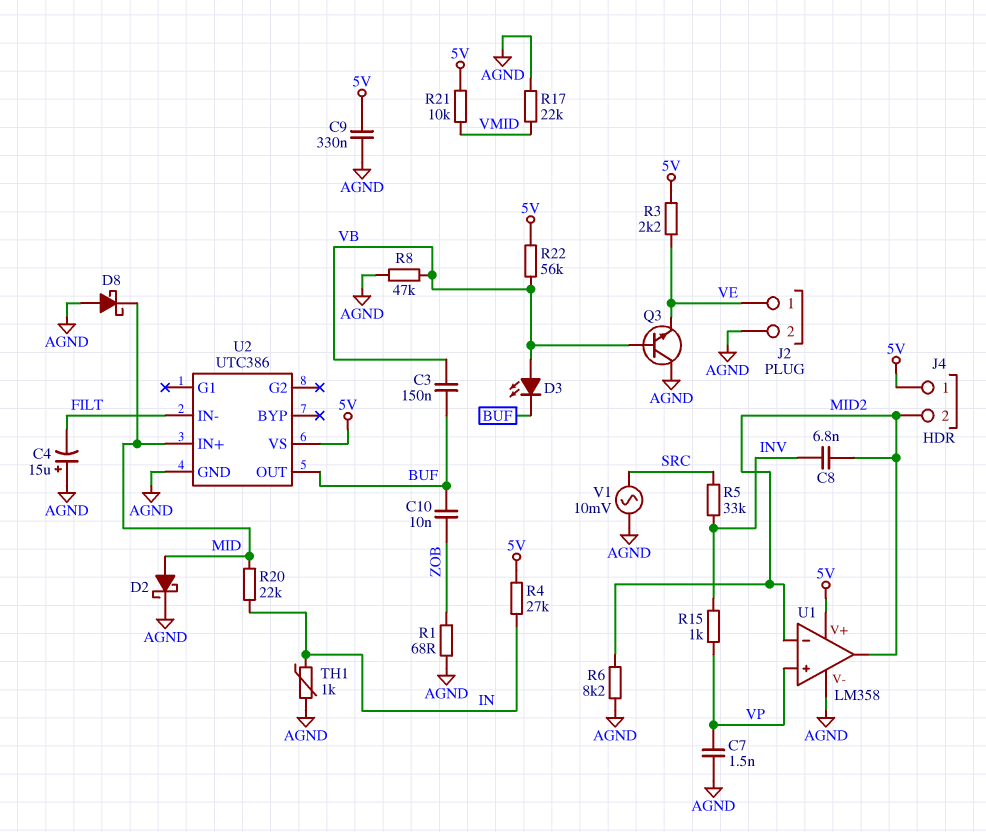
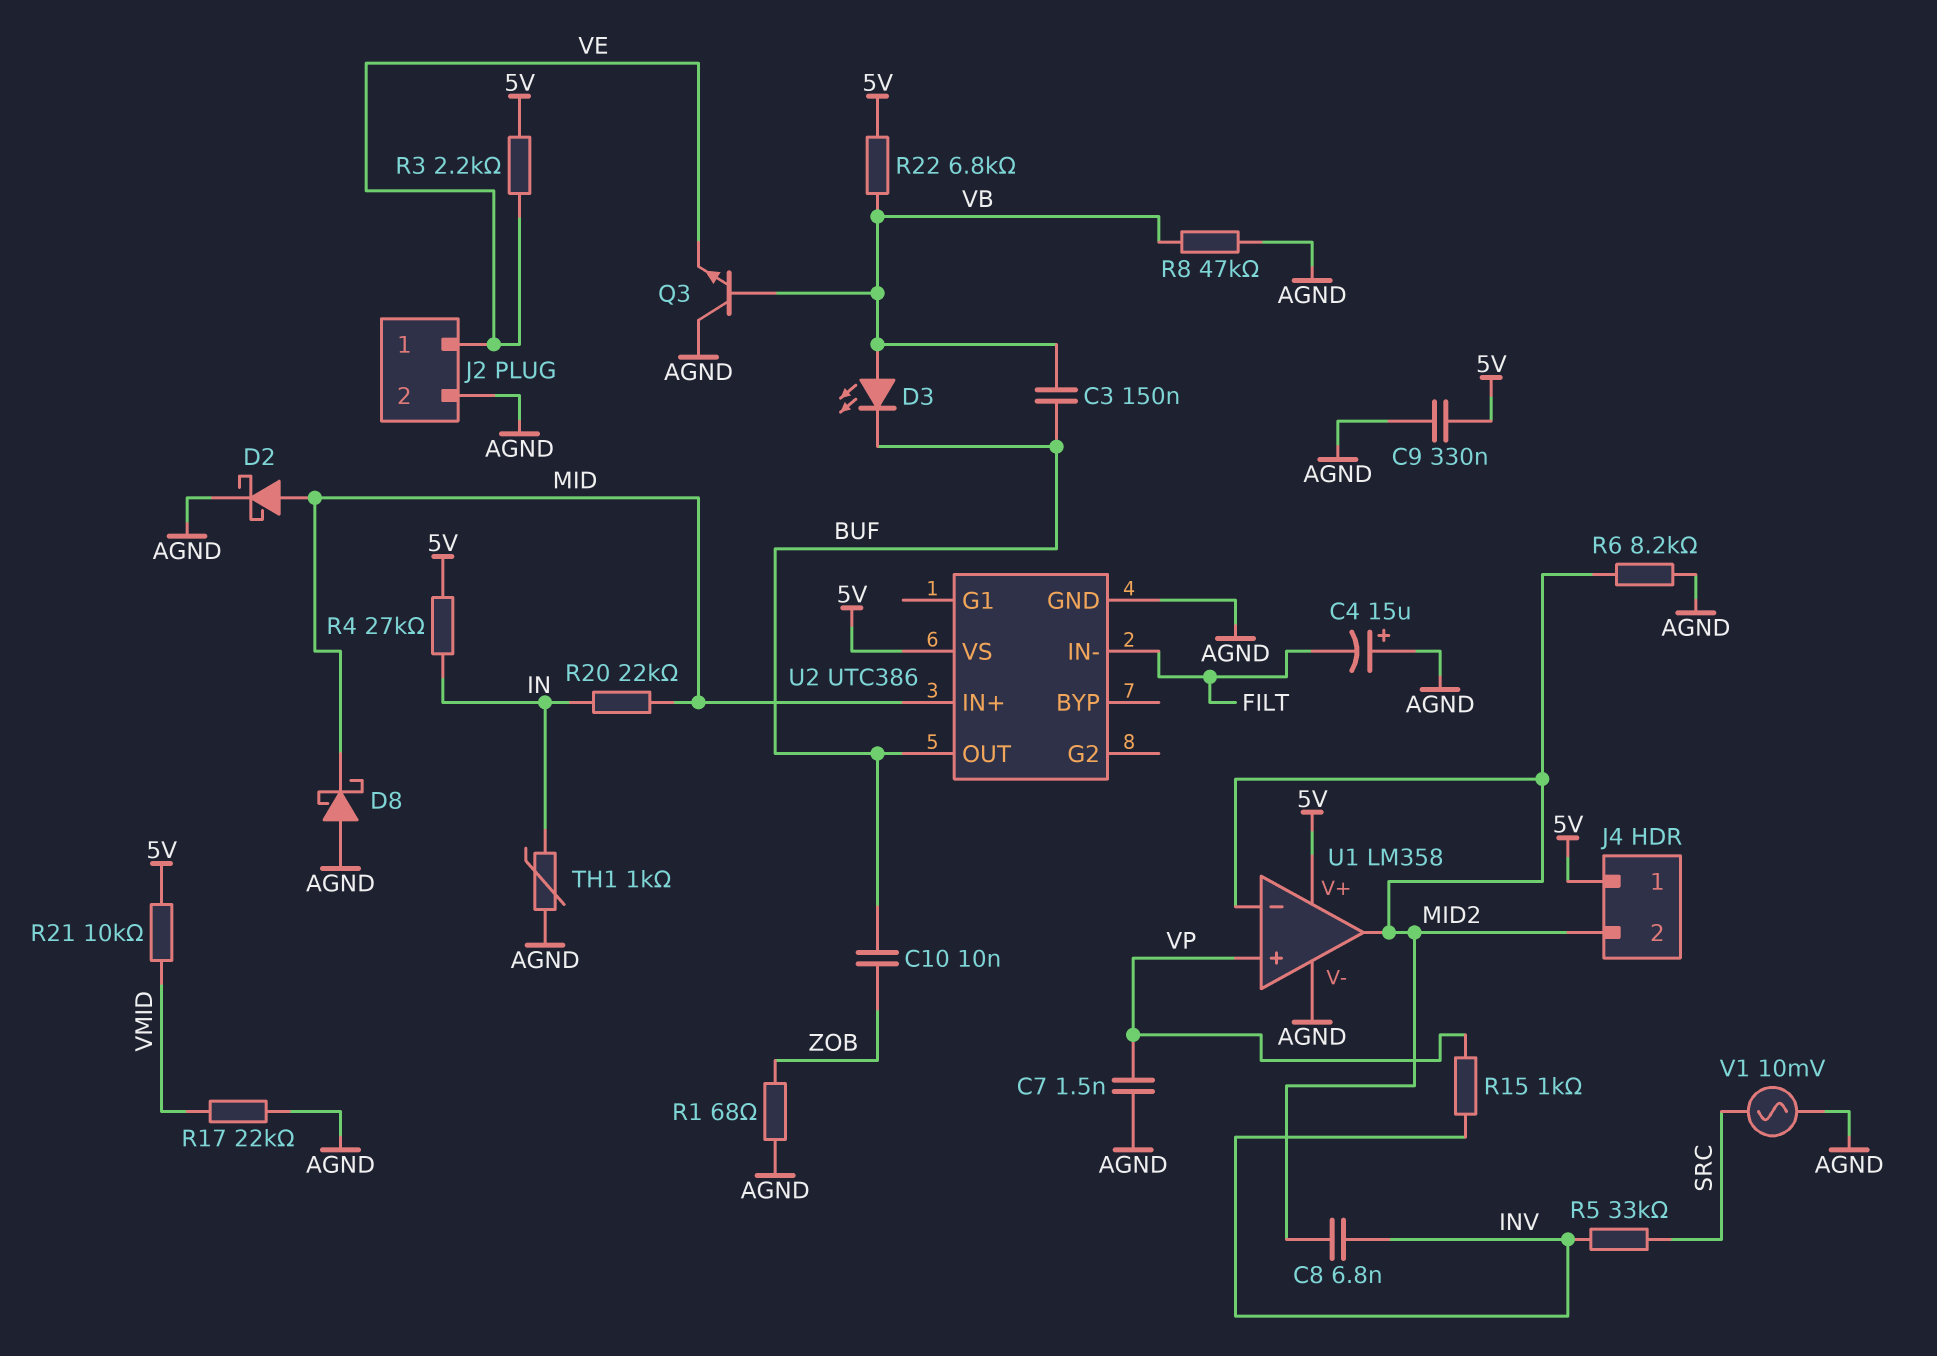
R22: 56k (5V, VB) -> 6.8k (5V, VB)

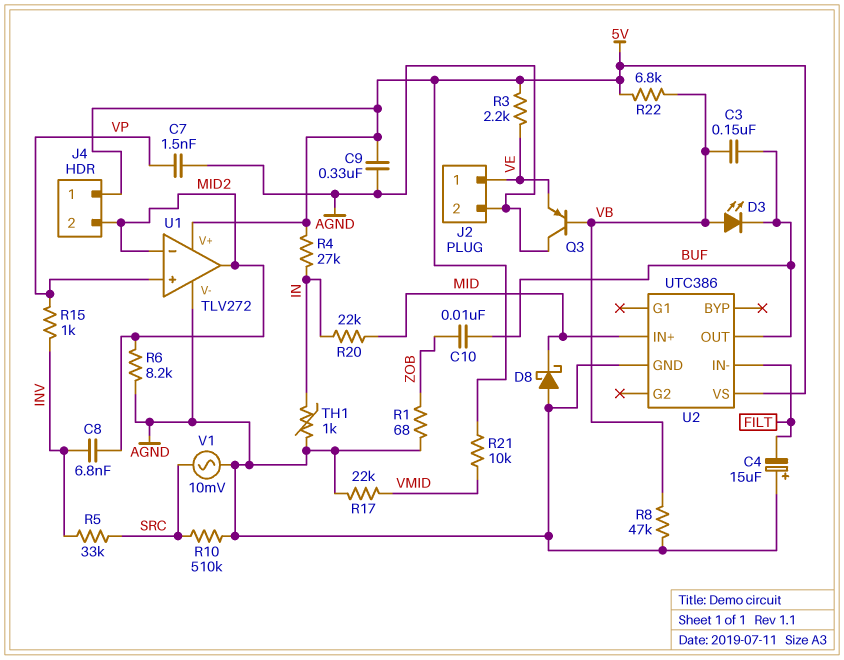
D2: schottky (A MID, K AGND) -> none
Q3: NPN (B VB, C AGND, E VE) -> PNP (B VB, C AGND, E VE)
R10: none -> 510k (AGND, SRC)
U1: LM358 -> TLV272

